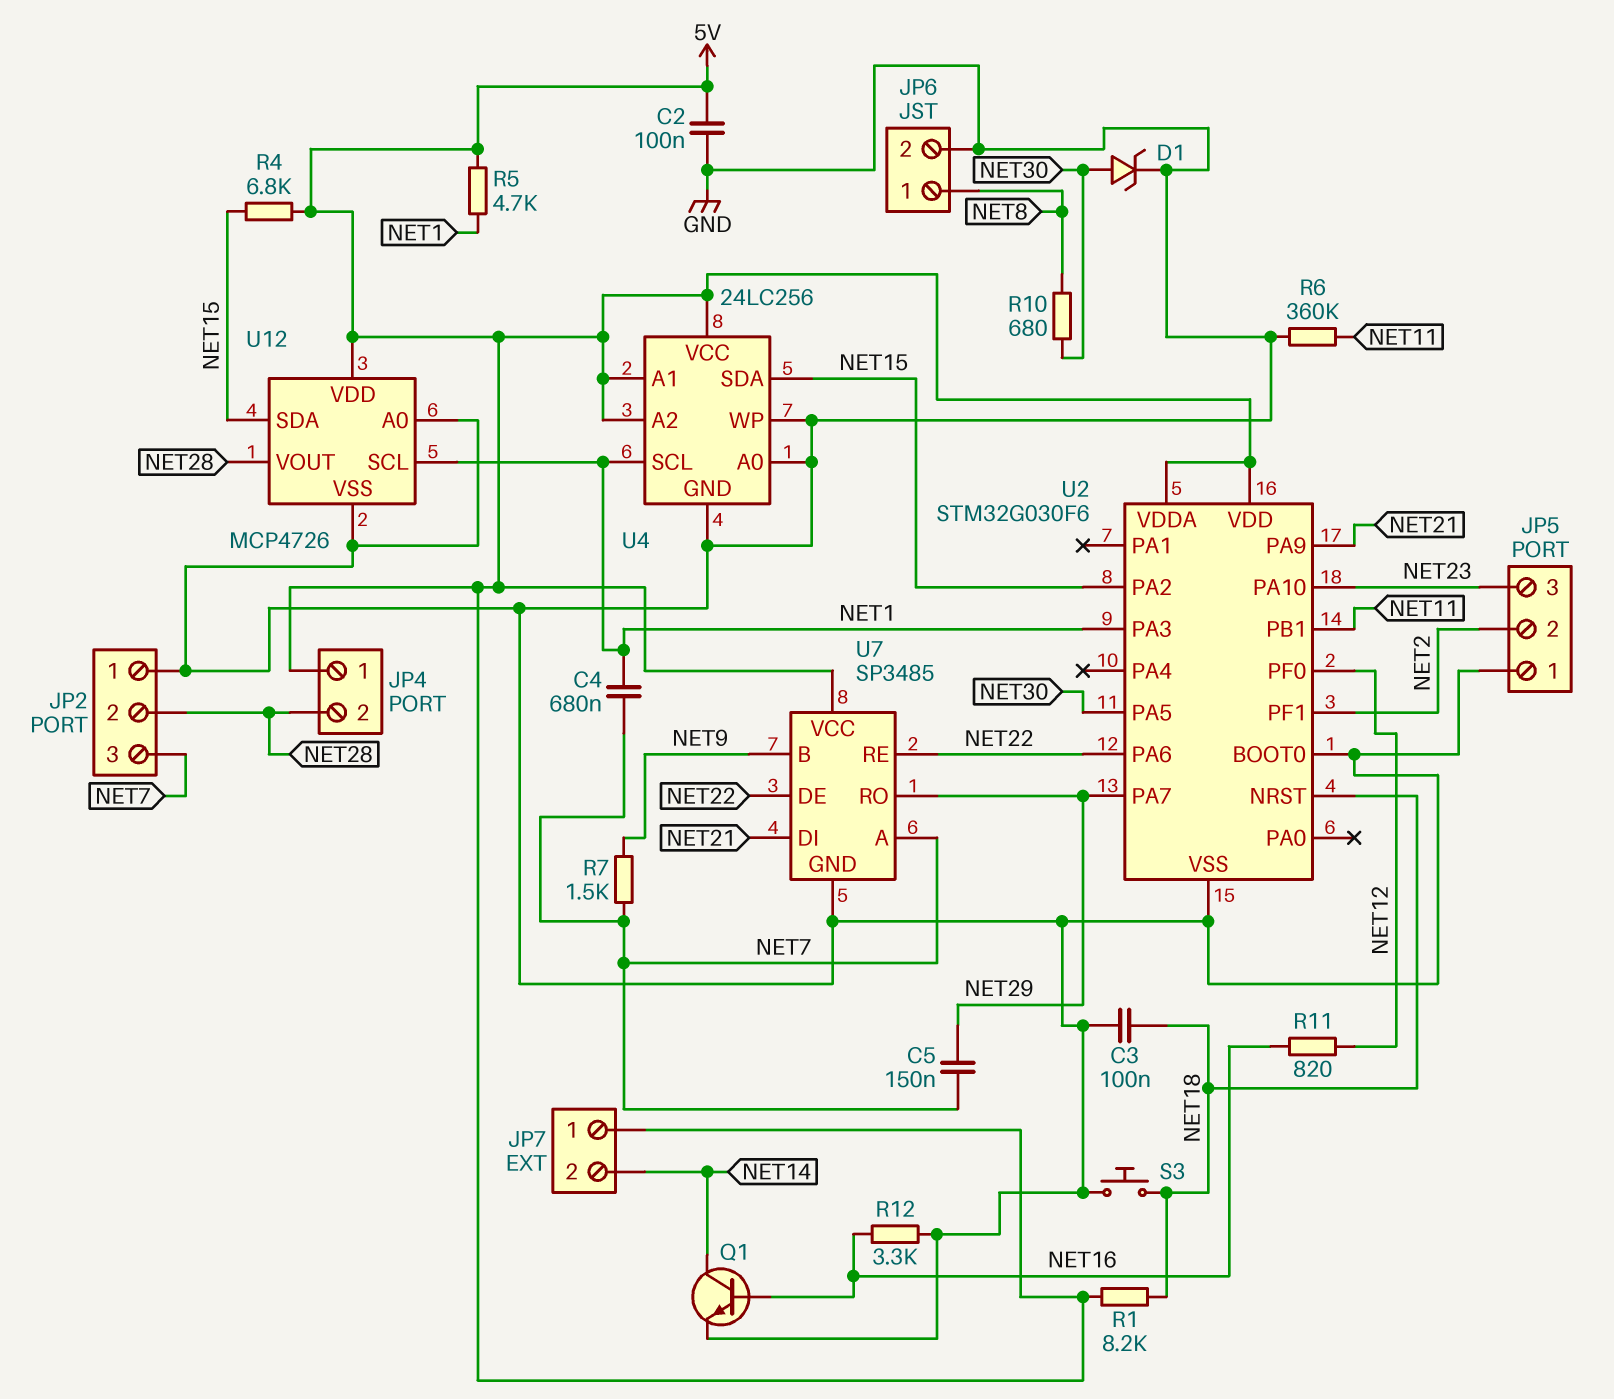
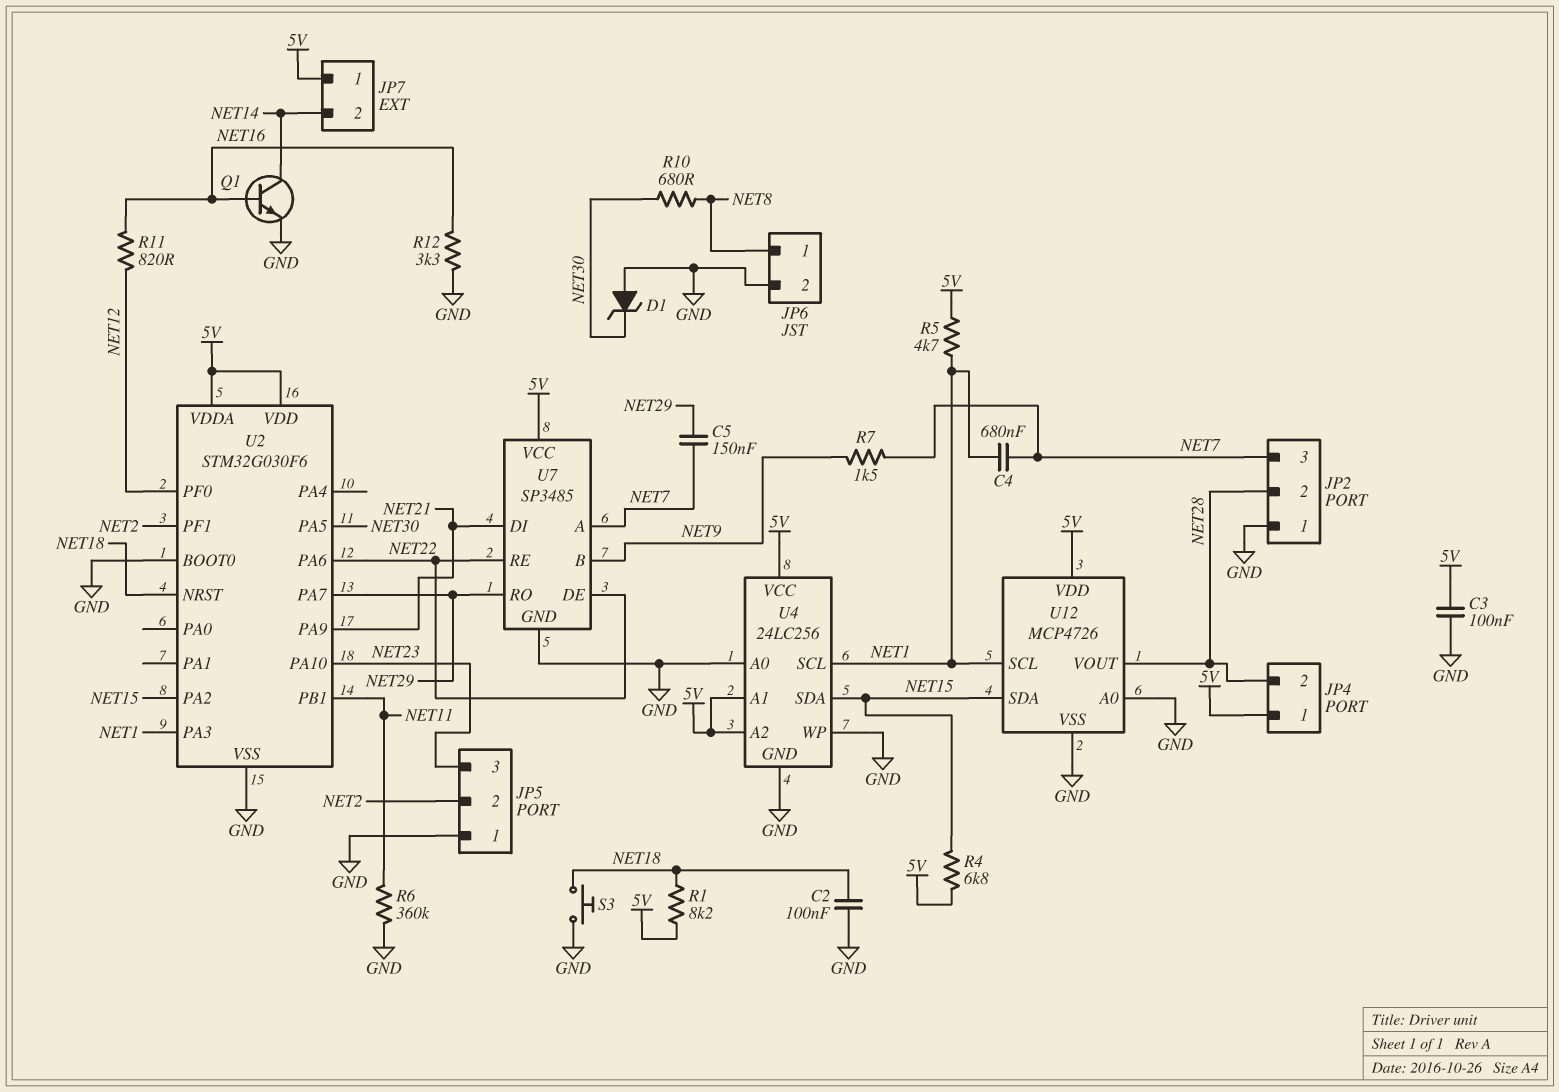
C2: 100nF (5V, GND) -> 100nF (GND, NET18)
C3: 100nF (GND, NET18) -> 100nF (5V, GND)
D1: zener (A NET30, K GND) -> zener (A GND, K NET30)

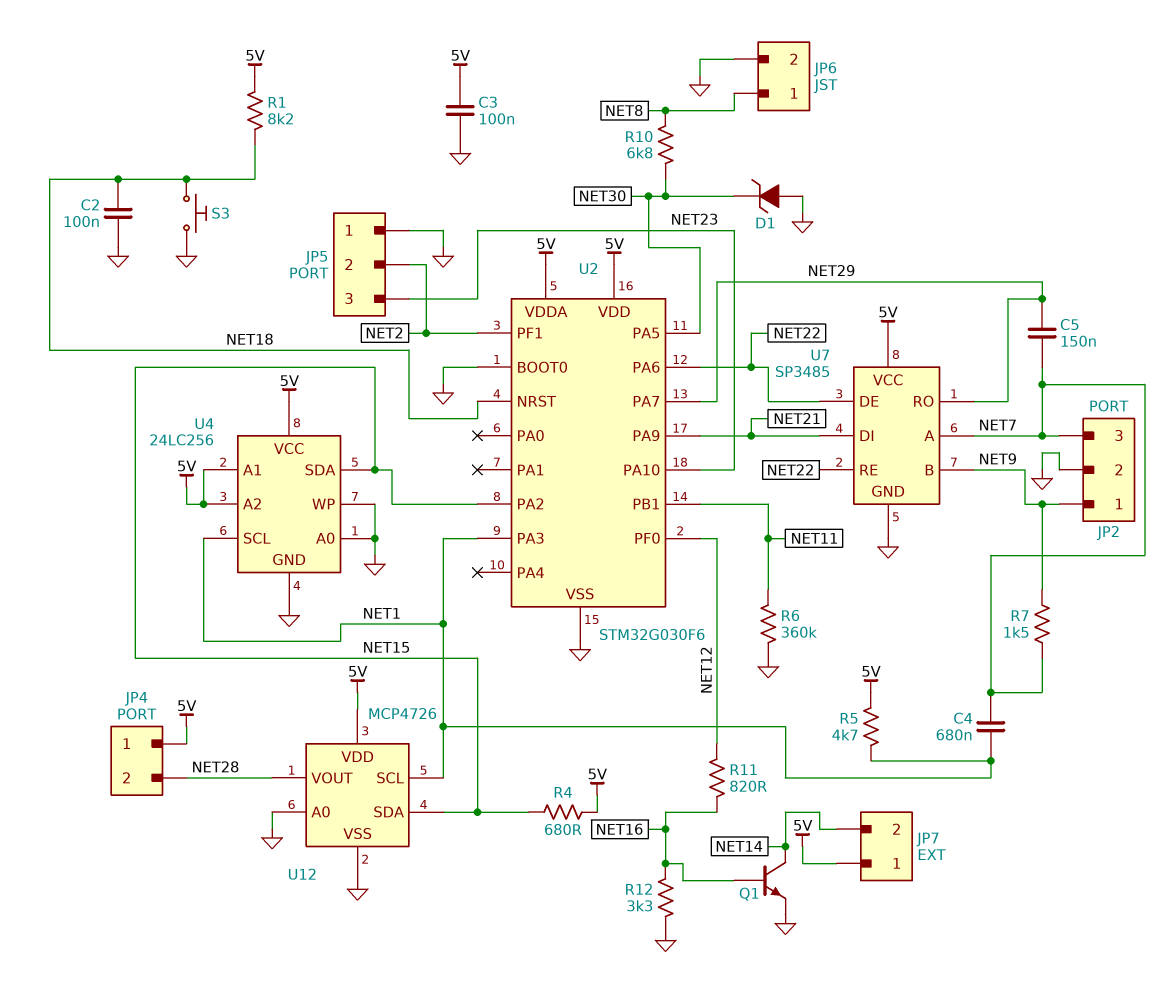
JP2 pin 1: GND -> NET9
JP2 pin 2: NET28 -> GND
R4: 6.8k (5V, NET15) -> 680 (5V, NET15)
R10: 680 (NET8, NET30) -> 6.8k (NET8, NET30)

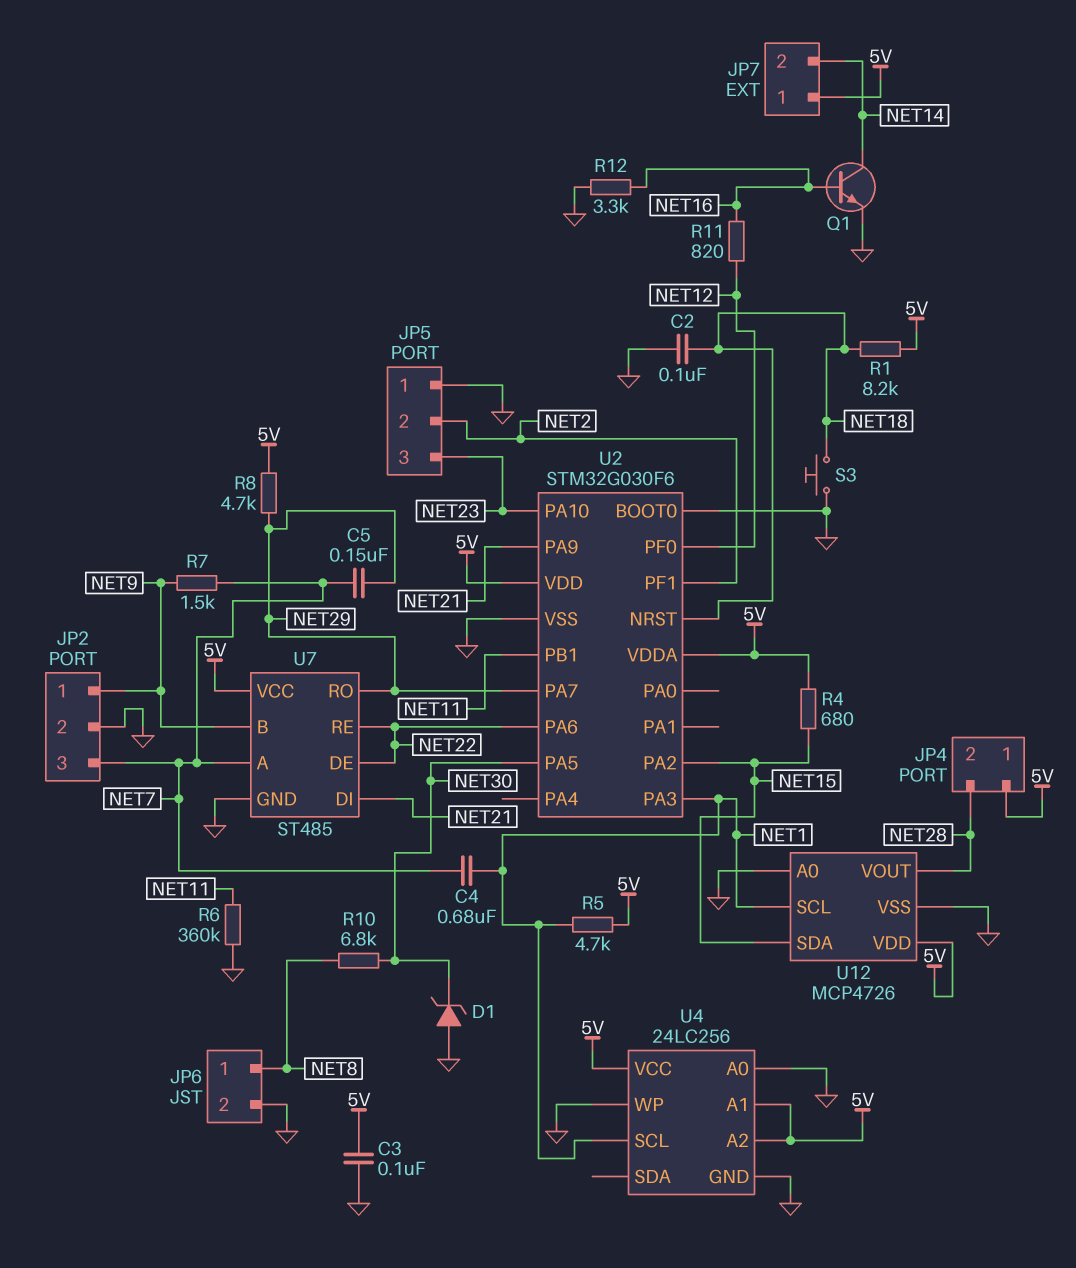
R8: none -> 4.7k (5V, NET29)
U4 pin SDA: NET15 -> none
U7: SP3485 -> ST485

